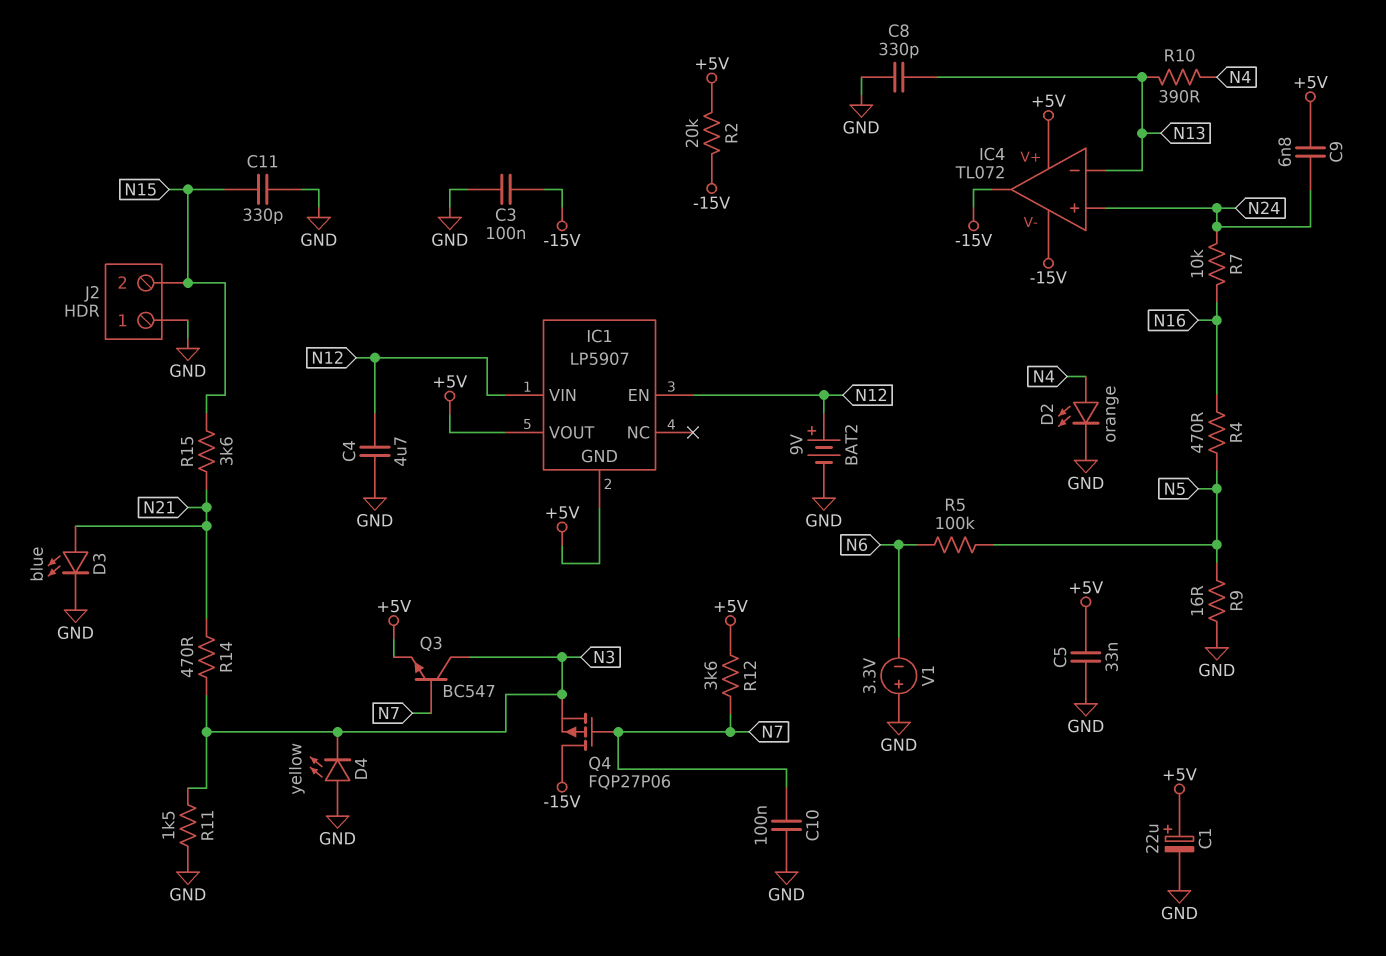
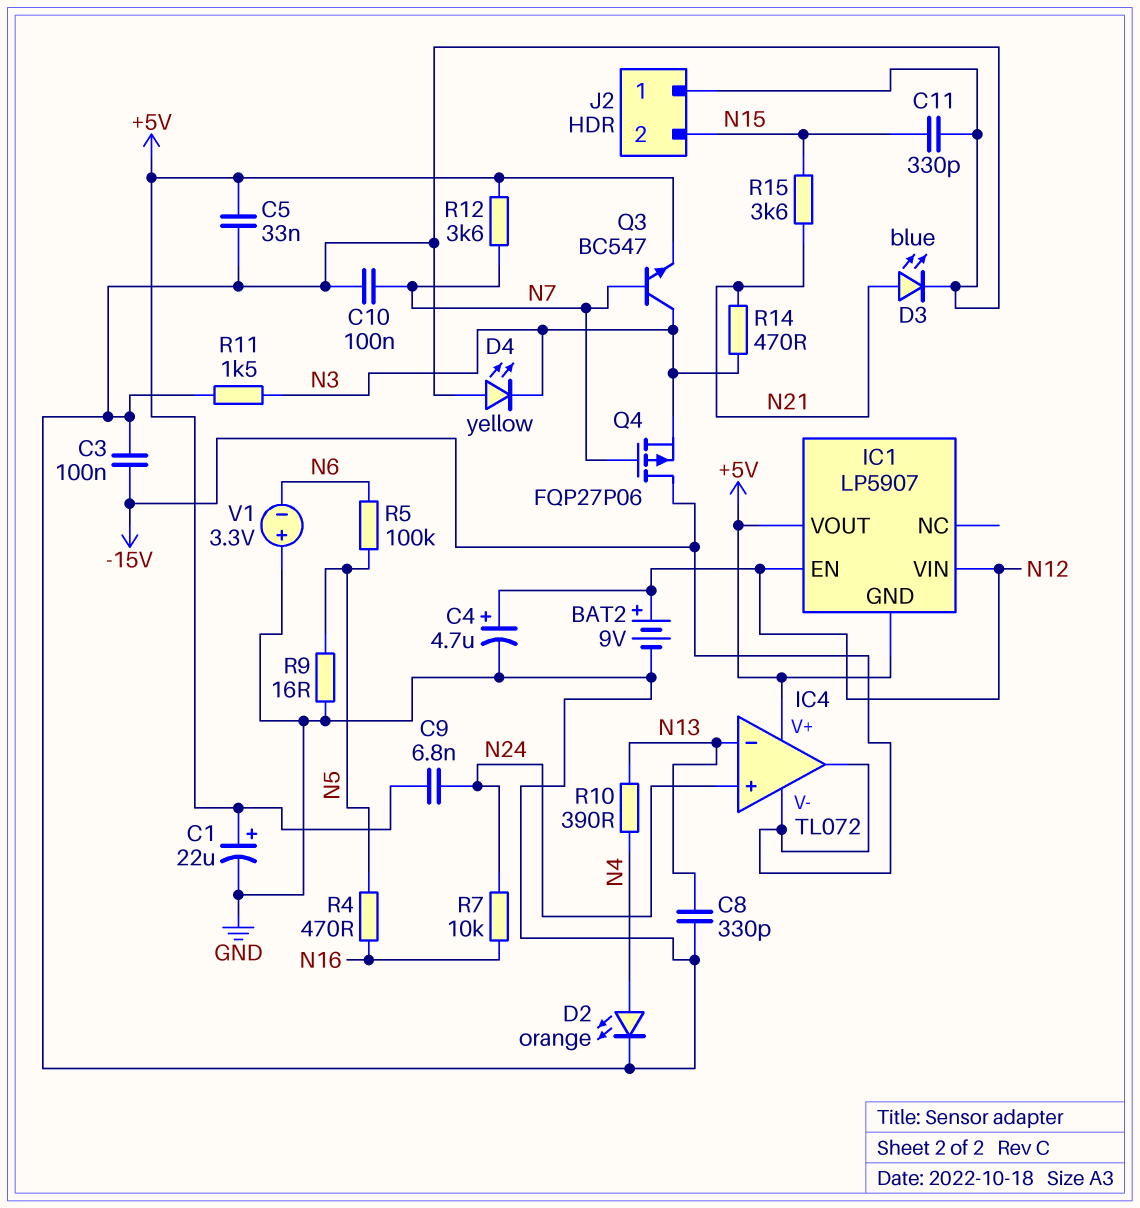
C4: 4.7uF (GND, N12) -> 4.7uF (plus N12, minus GND)
R2: 20k (+5V, -15V) -> none

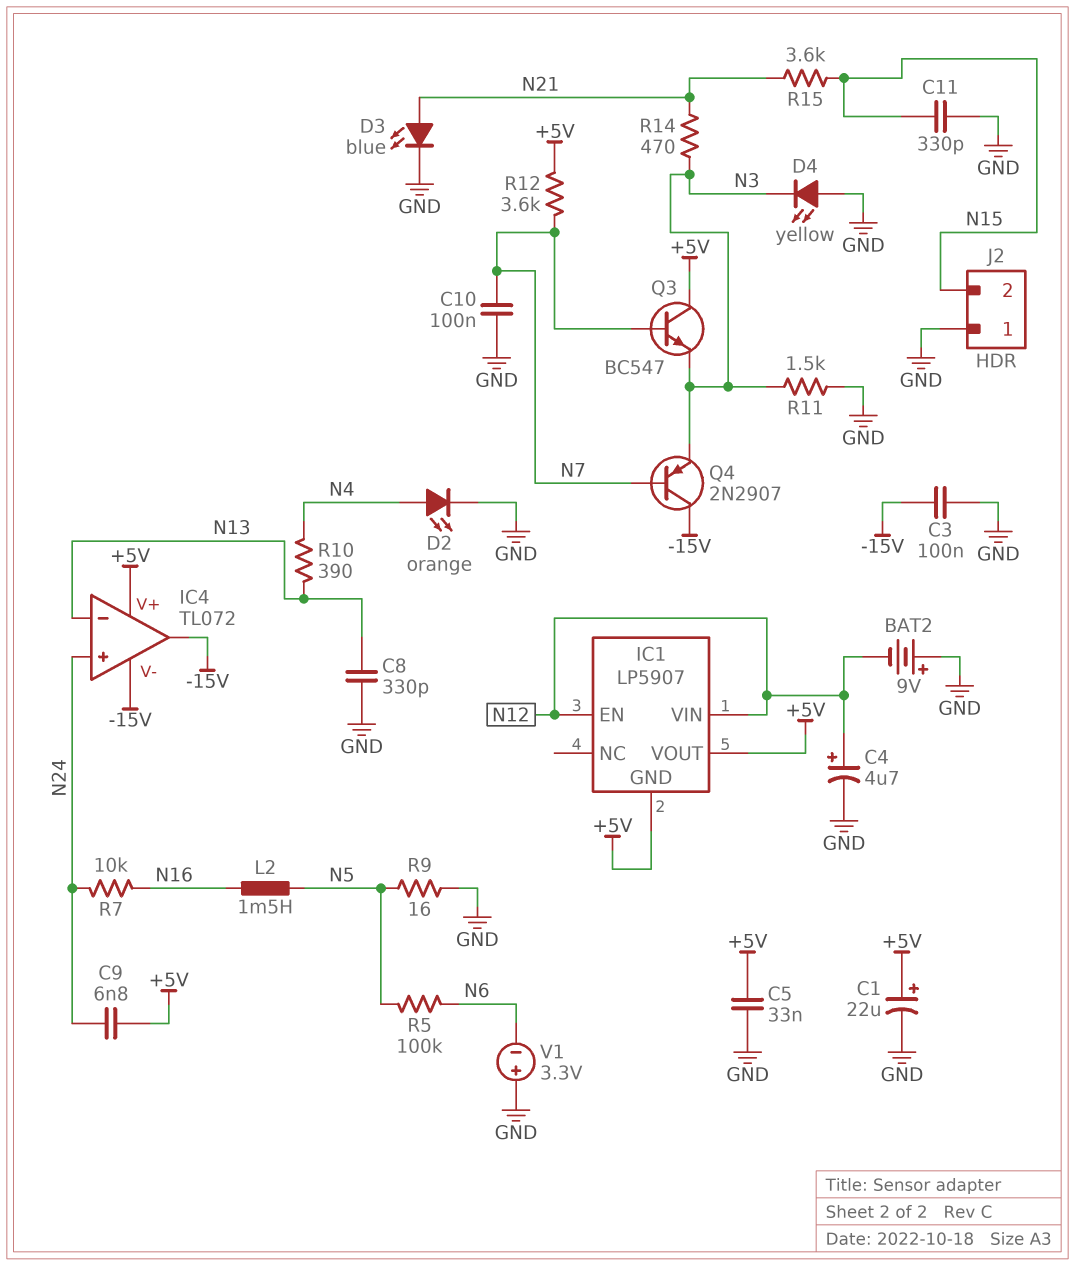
BAT2: 9V (plus N12, minus GND) -> 9V (plus GND, minus N12)
L2: none -> 1.5mH (N5, N16)
Q3: NPN BC547 (B N7, C N3, E +5V) -> NPN BC547 (B N7, C +5V, E N3)
Q4: PMOS FQP27P06 (G N7, D -15V, S N3) -> PNP 2N2907 (B N7, C -15V, E N3)
R4: 470 (N5, N16) -> none

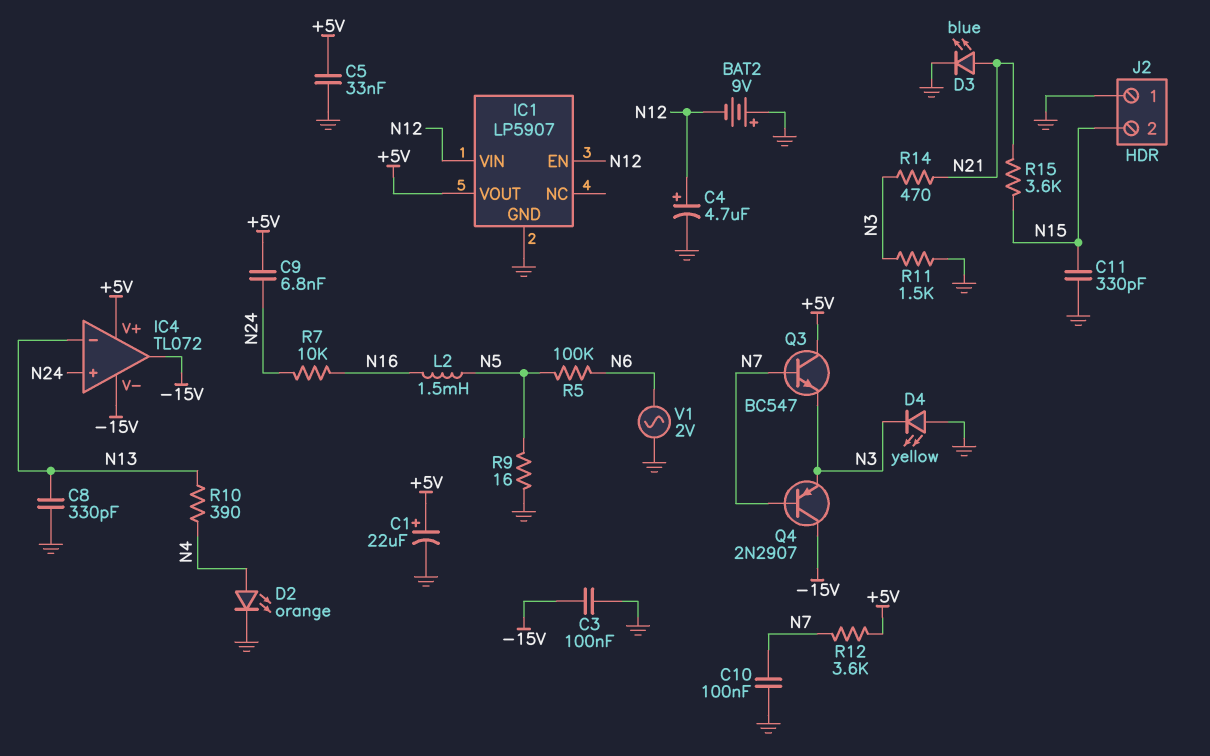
IC1 pin GND: +5V -> GND
V1: 3.3V (plus GND, minus N6) -> AC 2V (GND, N6)

